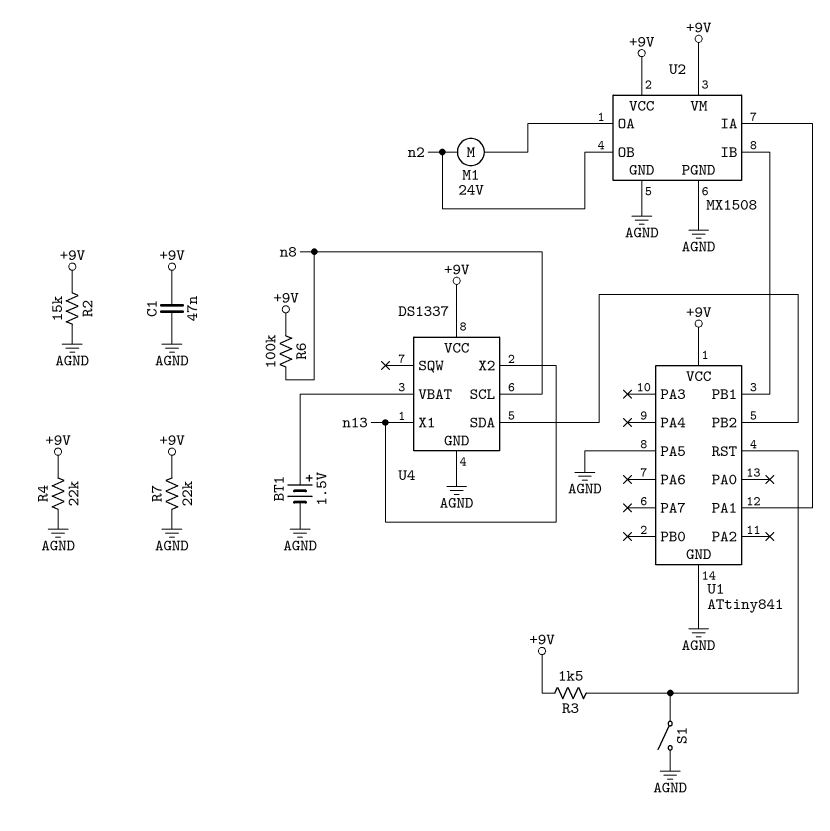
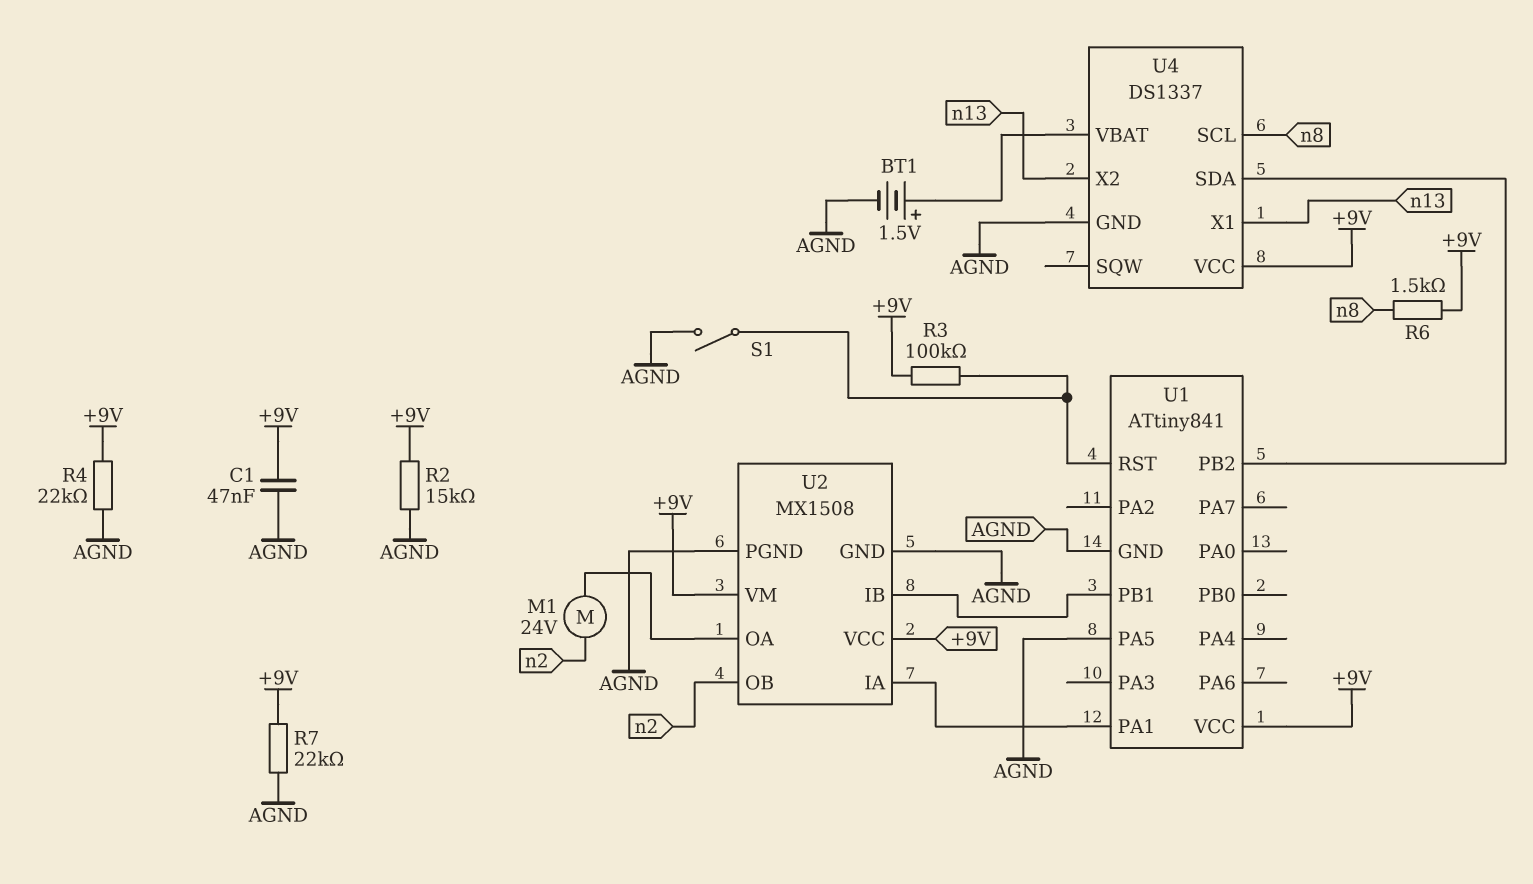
R3: 1.5k (+9V, U1/RST) -> 100k (+9V, U1/RST)
R6: 100k (+9V, n8) -> 1.5k (+9V, n8)

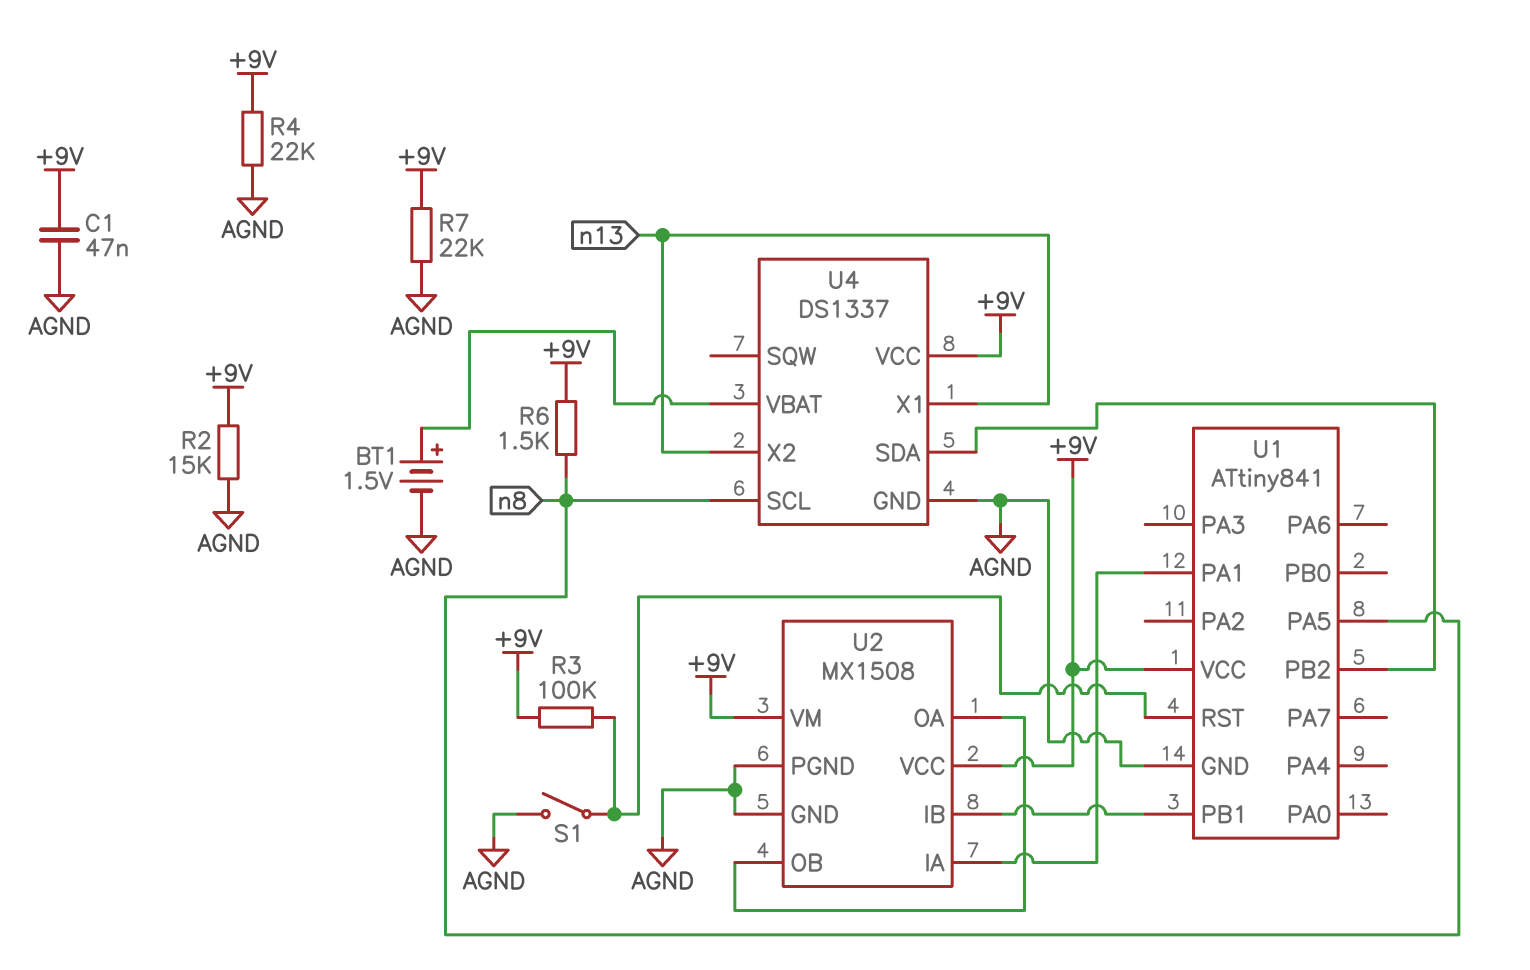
M1: motor 24V (U2/OA, n2) -> none
U1 pin PA5: AGND -> n8
U2 pin OB: n2 -> U2/OA

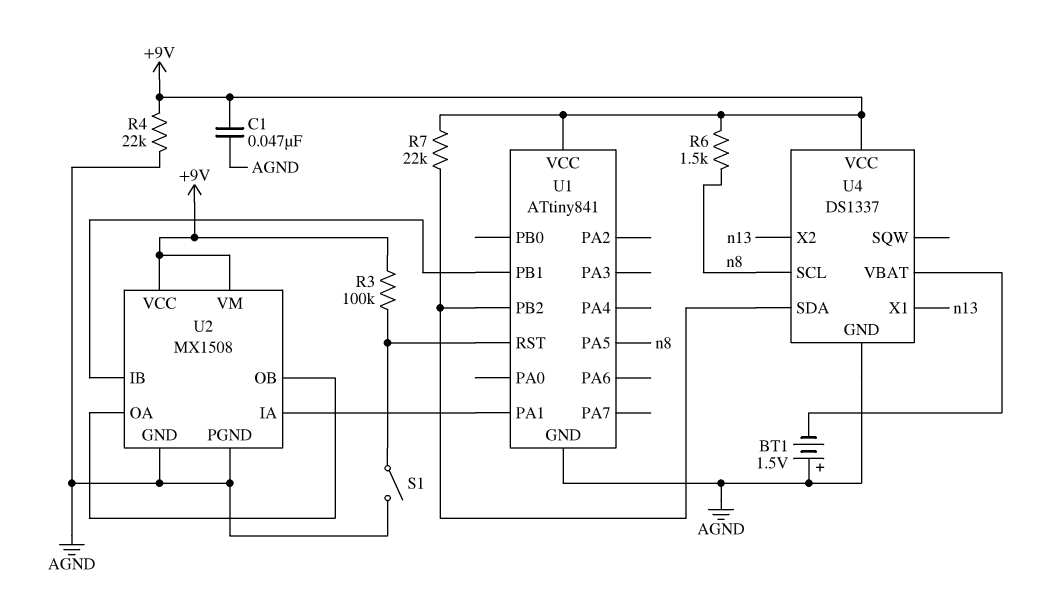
BT1: 1.5V (plus U4/VBAT, minus AGND) -> 1.5V (plus AGND, minus U4/VBAT)
R2: 15k (+9V, AGND) -> none
R7: 22k (+9V, AGND) -> 22k (+9V, U1/PB2)

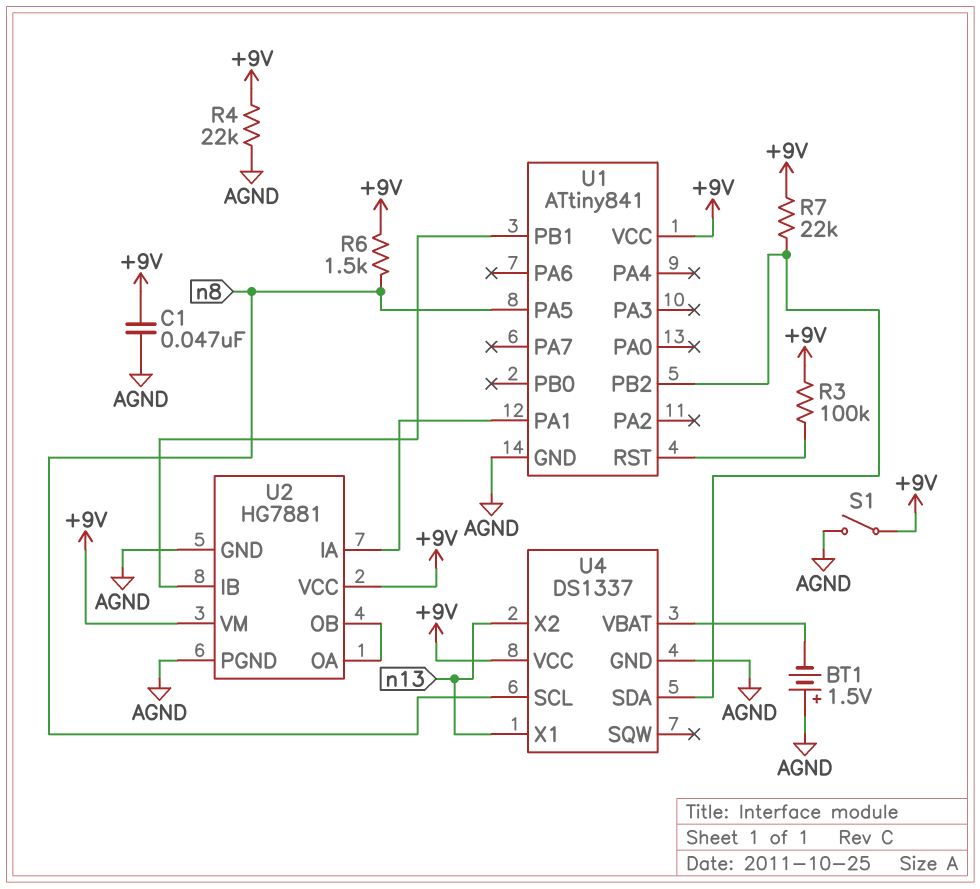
S1: switch (AGND, U1/RST) -> switch (+9V, AGND)
U2: MX1508 -> HG7881

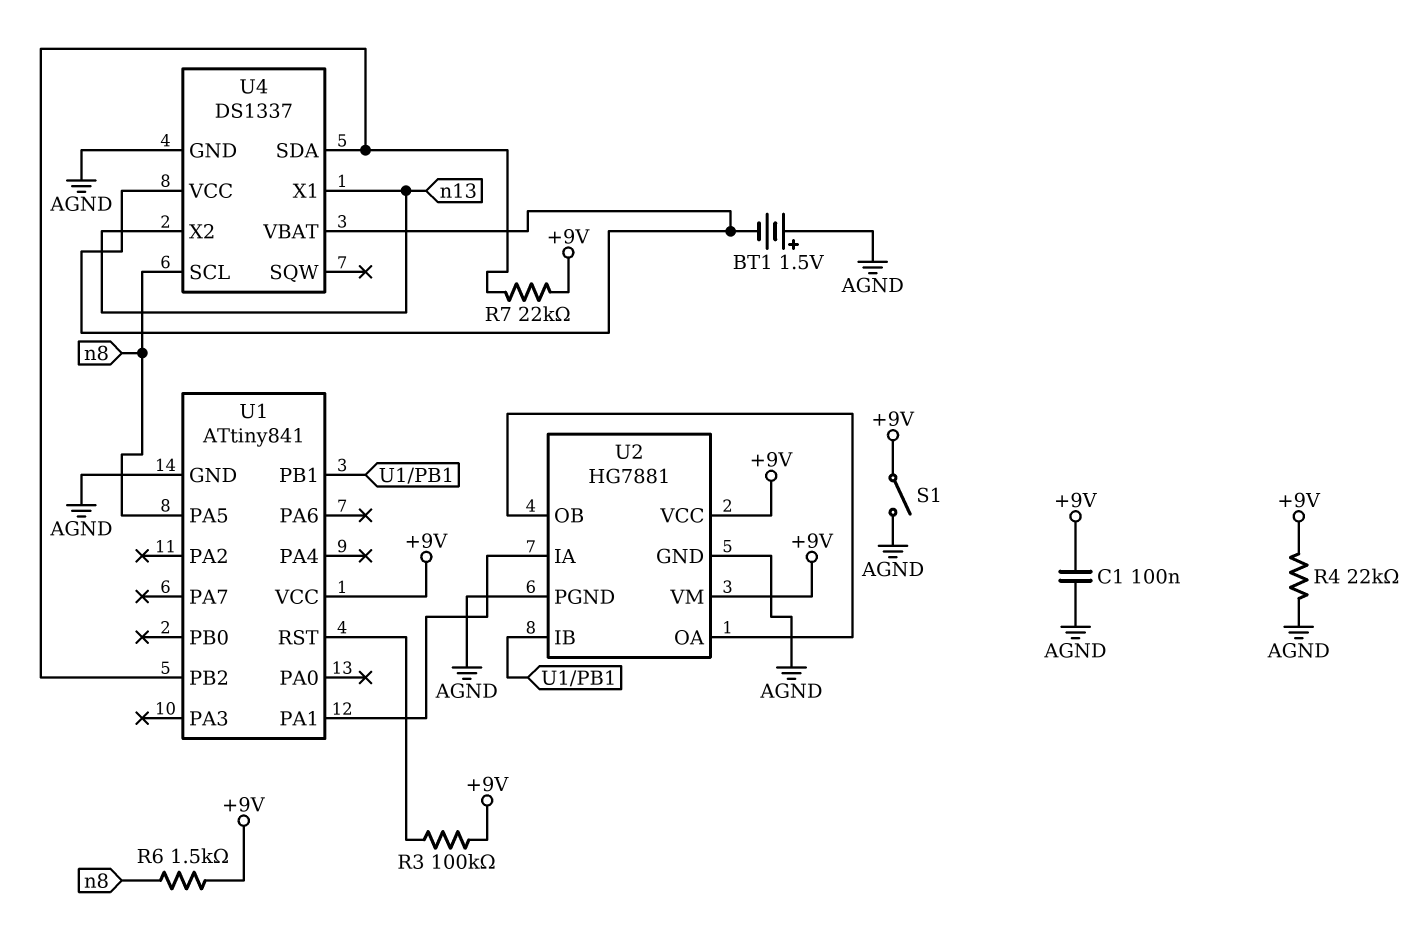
C1: 47nF (+9V, AGND) -> 100nF (+9V, AGND)
U4 pin VCC: +9V -> U4/VBAT

